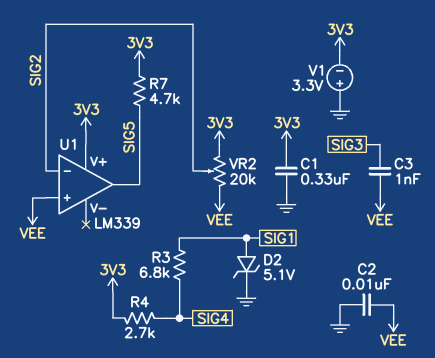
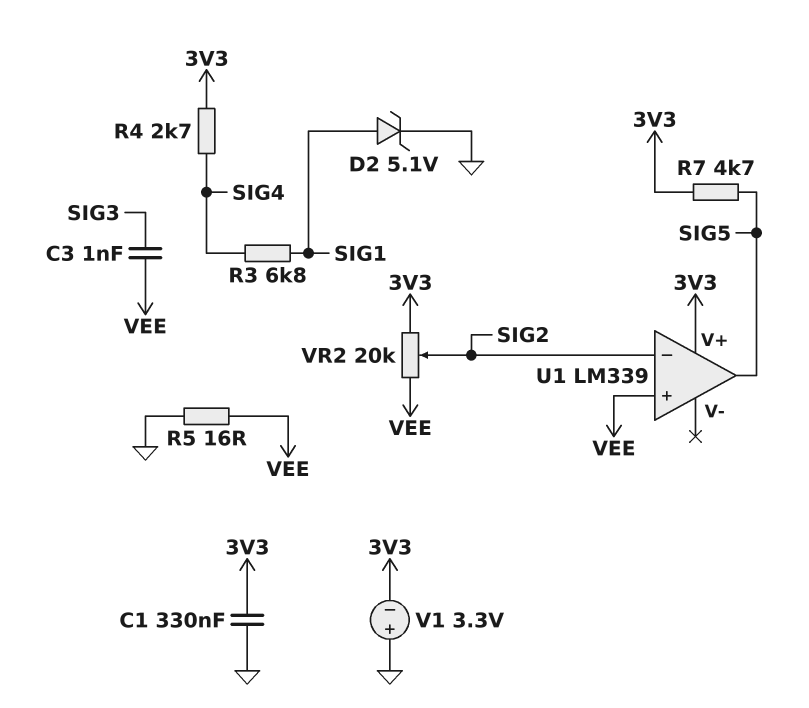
C2: 10nF (GND, VEE) -> none
R5: none -> 16 (GND, VEE)

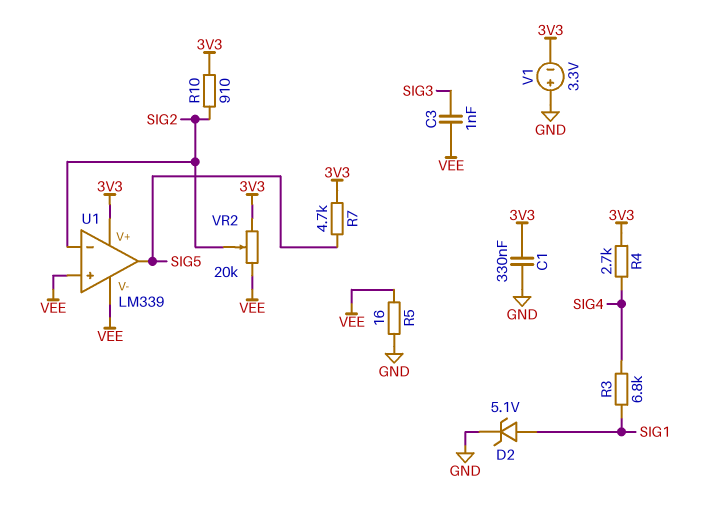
R10: none -> 910 (3V3, SIG2)
U1 pin V-: none -> VEE

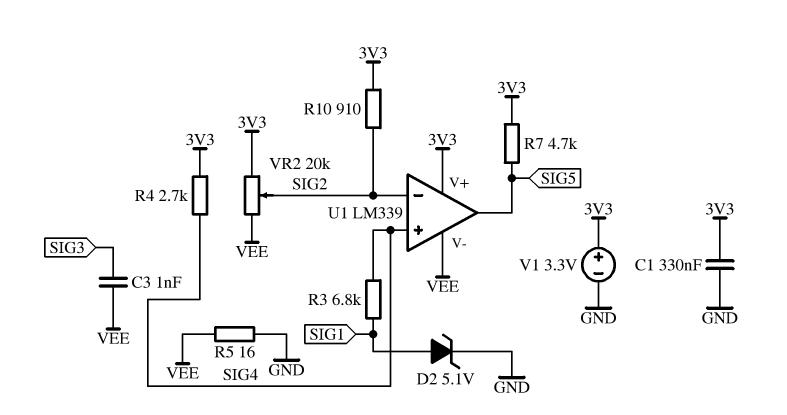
U1 pin in+: VEE -> SIG4
V1: 3.3V (plus GND, minus 3V3) -> 3.3V (plus 3V3, minus GND)

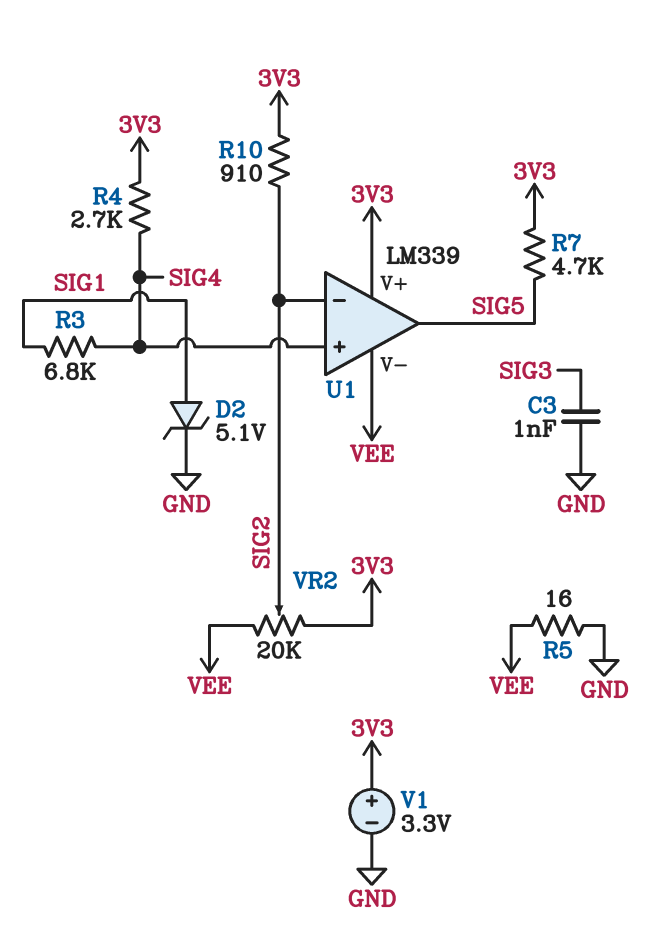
C1: 330nF (3V3, GND) -> none
C3: 1nF (SIG3, VEE) -> 1nF (GND, SIG3)

